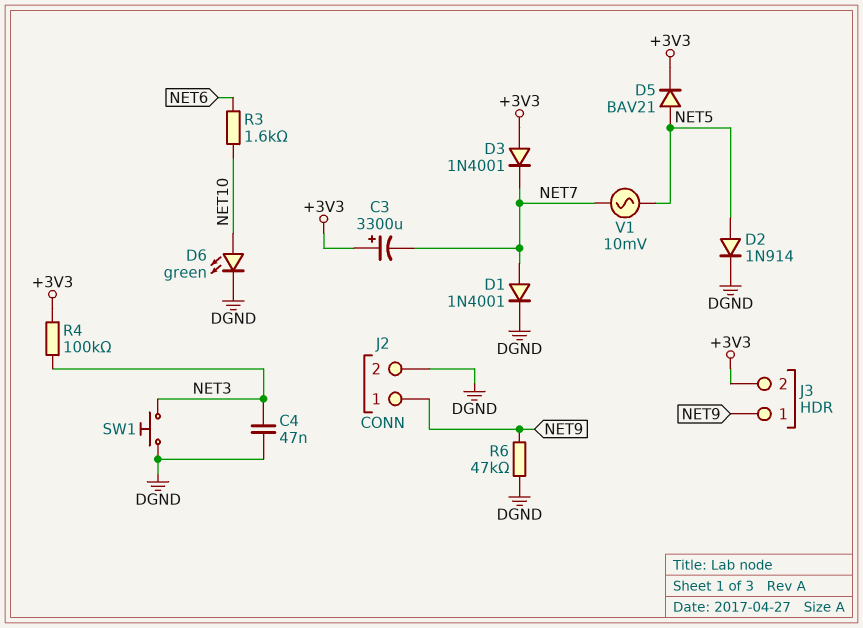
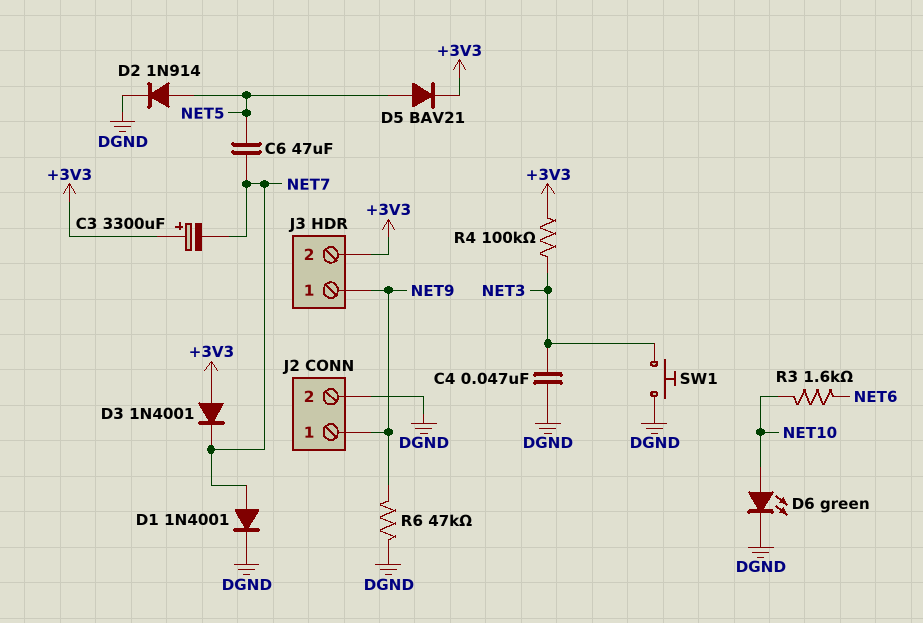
C6: none -> 47uF (NET5, NET7)
V1: AC 10mV (NET5, NET7) -> none

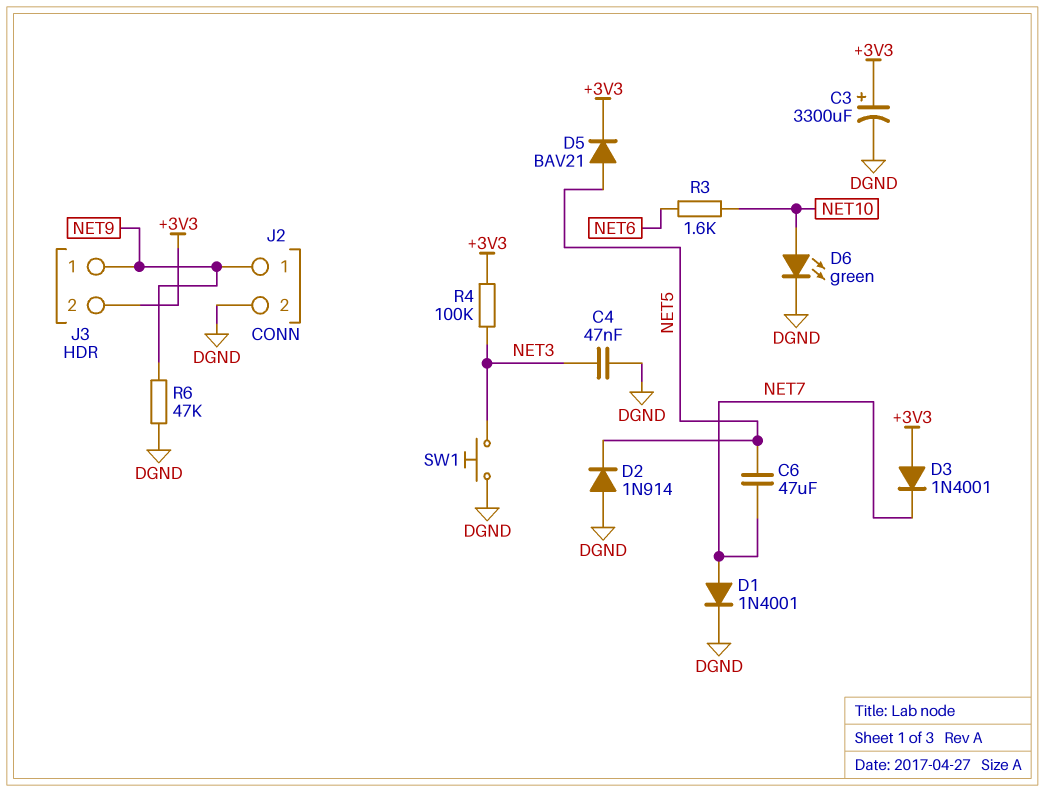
C3: 3300uF (plus +3V3, minus NET7) -> 3300uF (plus +3V3, minus DGND)
D2: diode 1N914 (A NET5, K DGND) -> diode 1N914 (A DGND, K NET5)

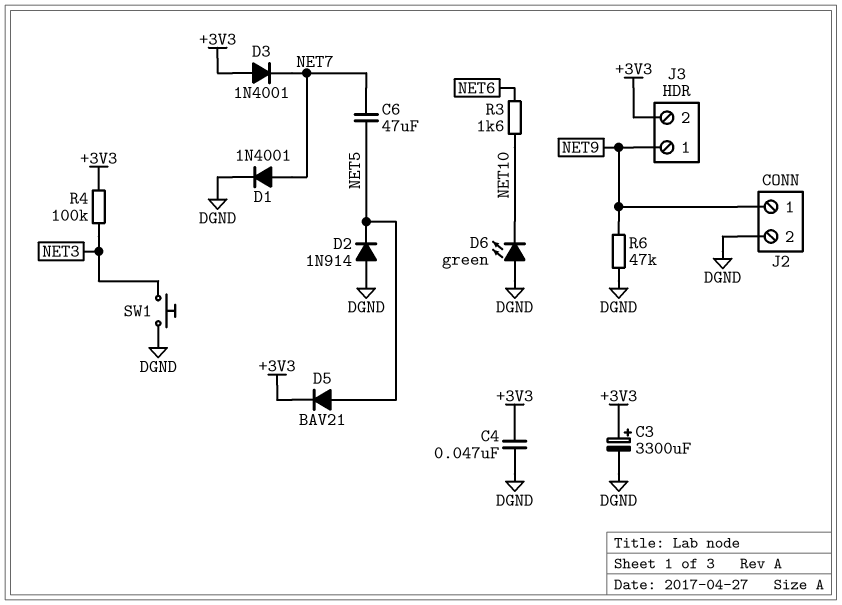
C4: 47nF (DGND, NET3) -> 47nF (+3V3, DGND)
D6: LED green (A NET10, K DGND) -> LED green (A DGND, K NET10)

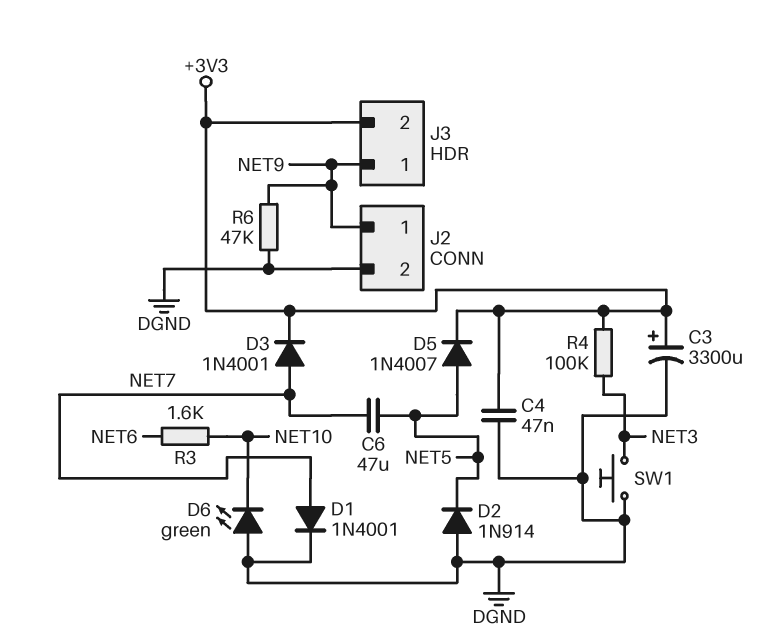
D3: diode 1N4001 (A +3V3, K NET7) -> diode 1N4001 (A NET7, K +3V3)
D5: diode BAV21 (A NET5, K +3V3) -> diode 1N4007 (A NET5, K +3V3)

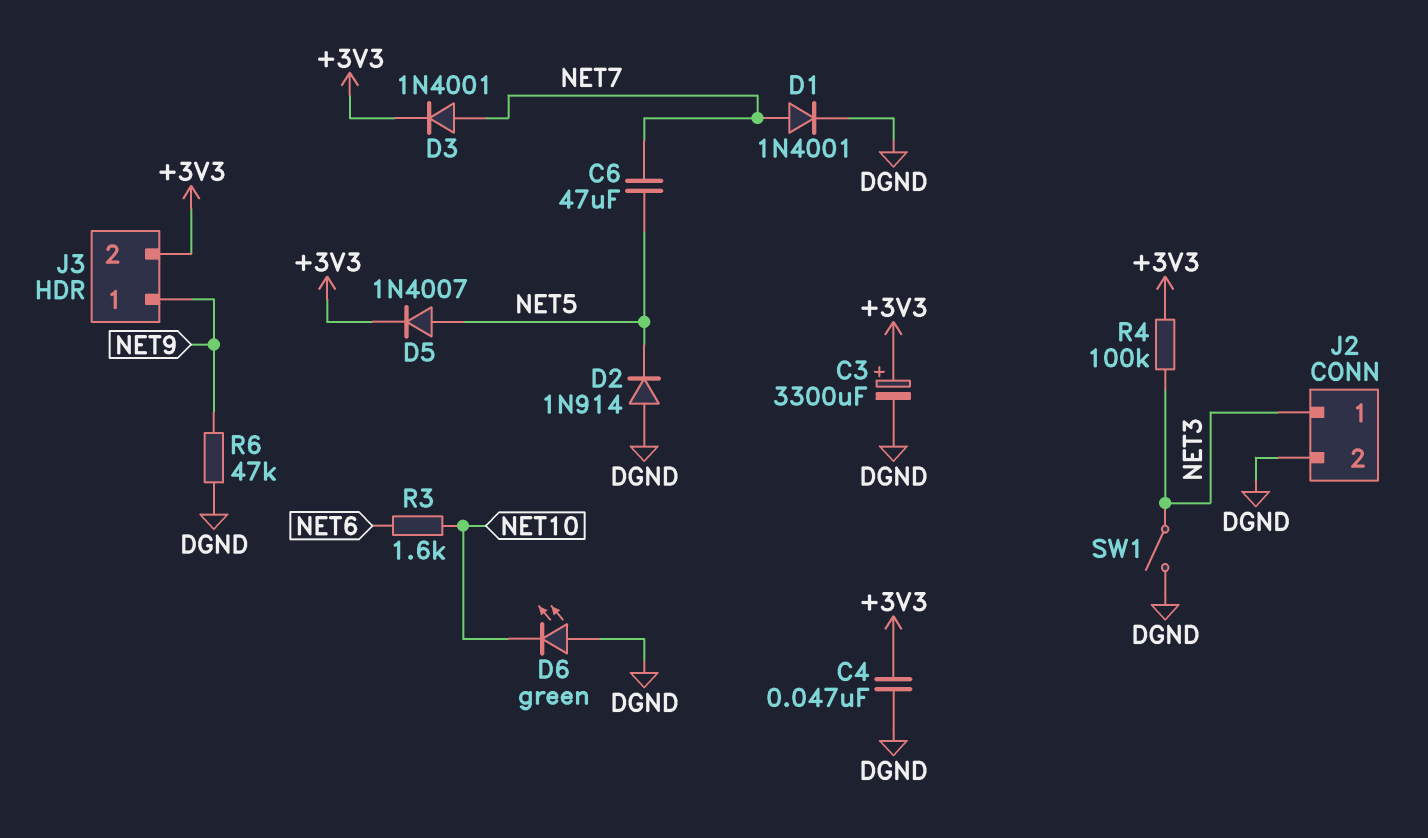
J2 pin 1: NET9 -> NET3
SW1: button (DGND, NET3) -> switch (DGND, NET3)

